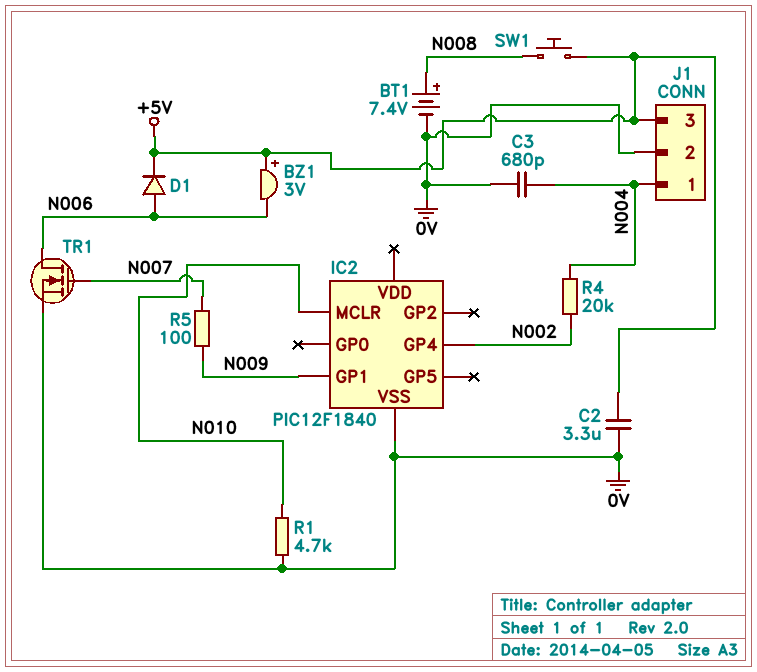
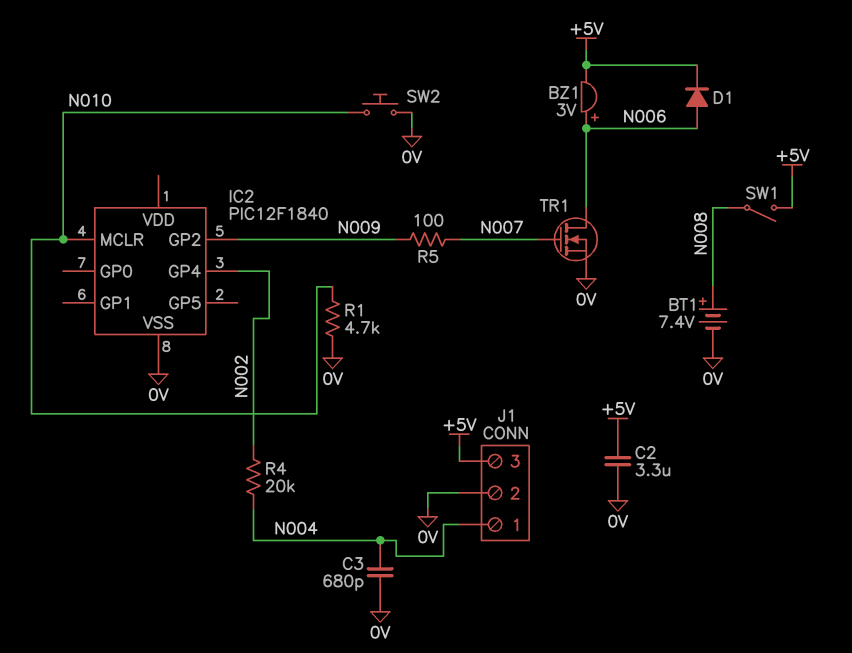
BZ1: buzzer 3V (plus +5V, minus N006) -> buzzer 3V (plus N006, minus +5V)
IC2 pin GP1: N009 -> none
IC2 pin GP2: none -> N009
SW1: button (+5V, N008) -> switch (+5V, N008)
SW2: none -> button (0V, N010)

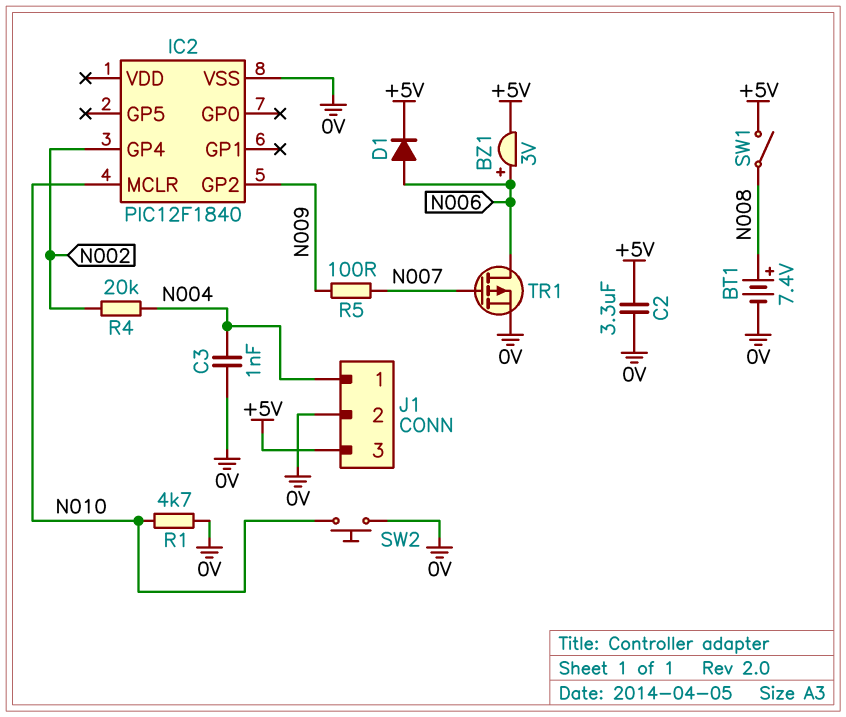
C3: 680pF (0V, N004) -> 1nF (0V, N004)
TR1: NMOS (G N007, D N006, S 0V) -> PMOS (G N007, D N006, S 0V)

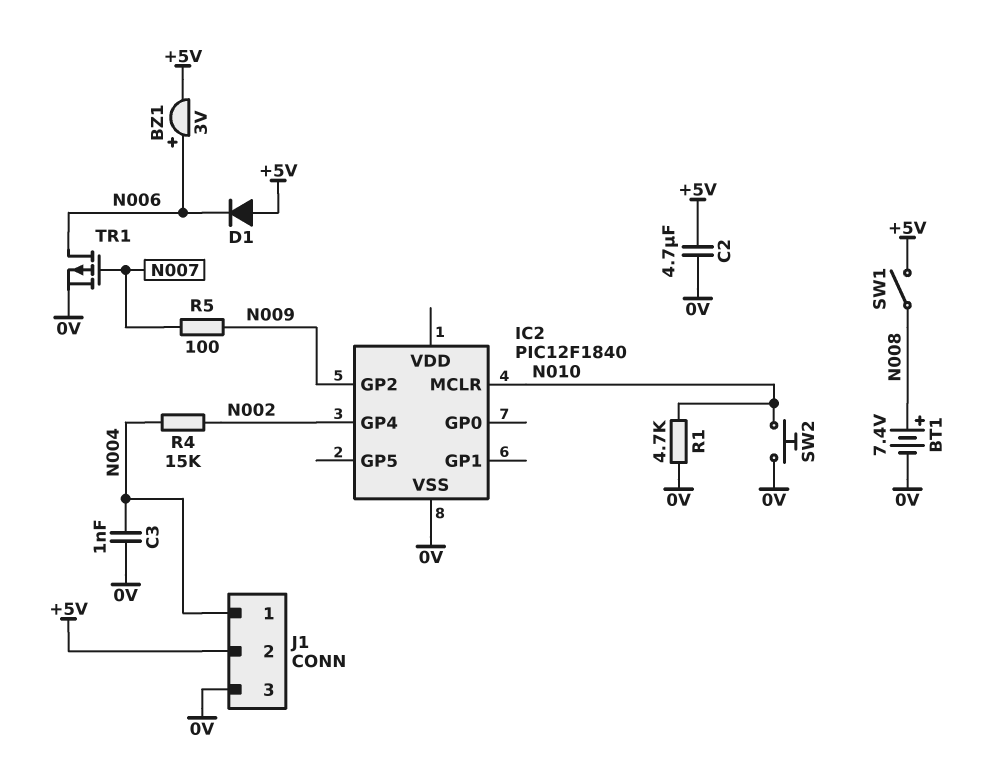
C2: 3.3uF (+5V, 0V) -> 4.7uF (+5V, 0V)
D1: diode (A N006, K +5V) -> diode (A +5V, K N006)
J1 pin 2: 0V -> +5V
J1 pin 3: +5V -> 0V
R4: 20k (N002, N004) -> 15k (N002, N004)

